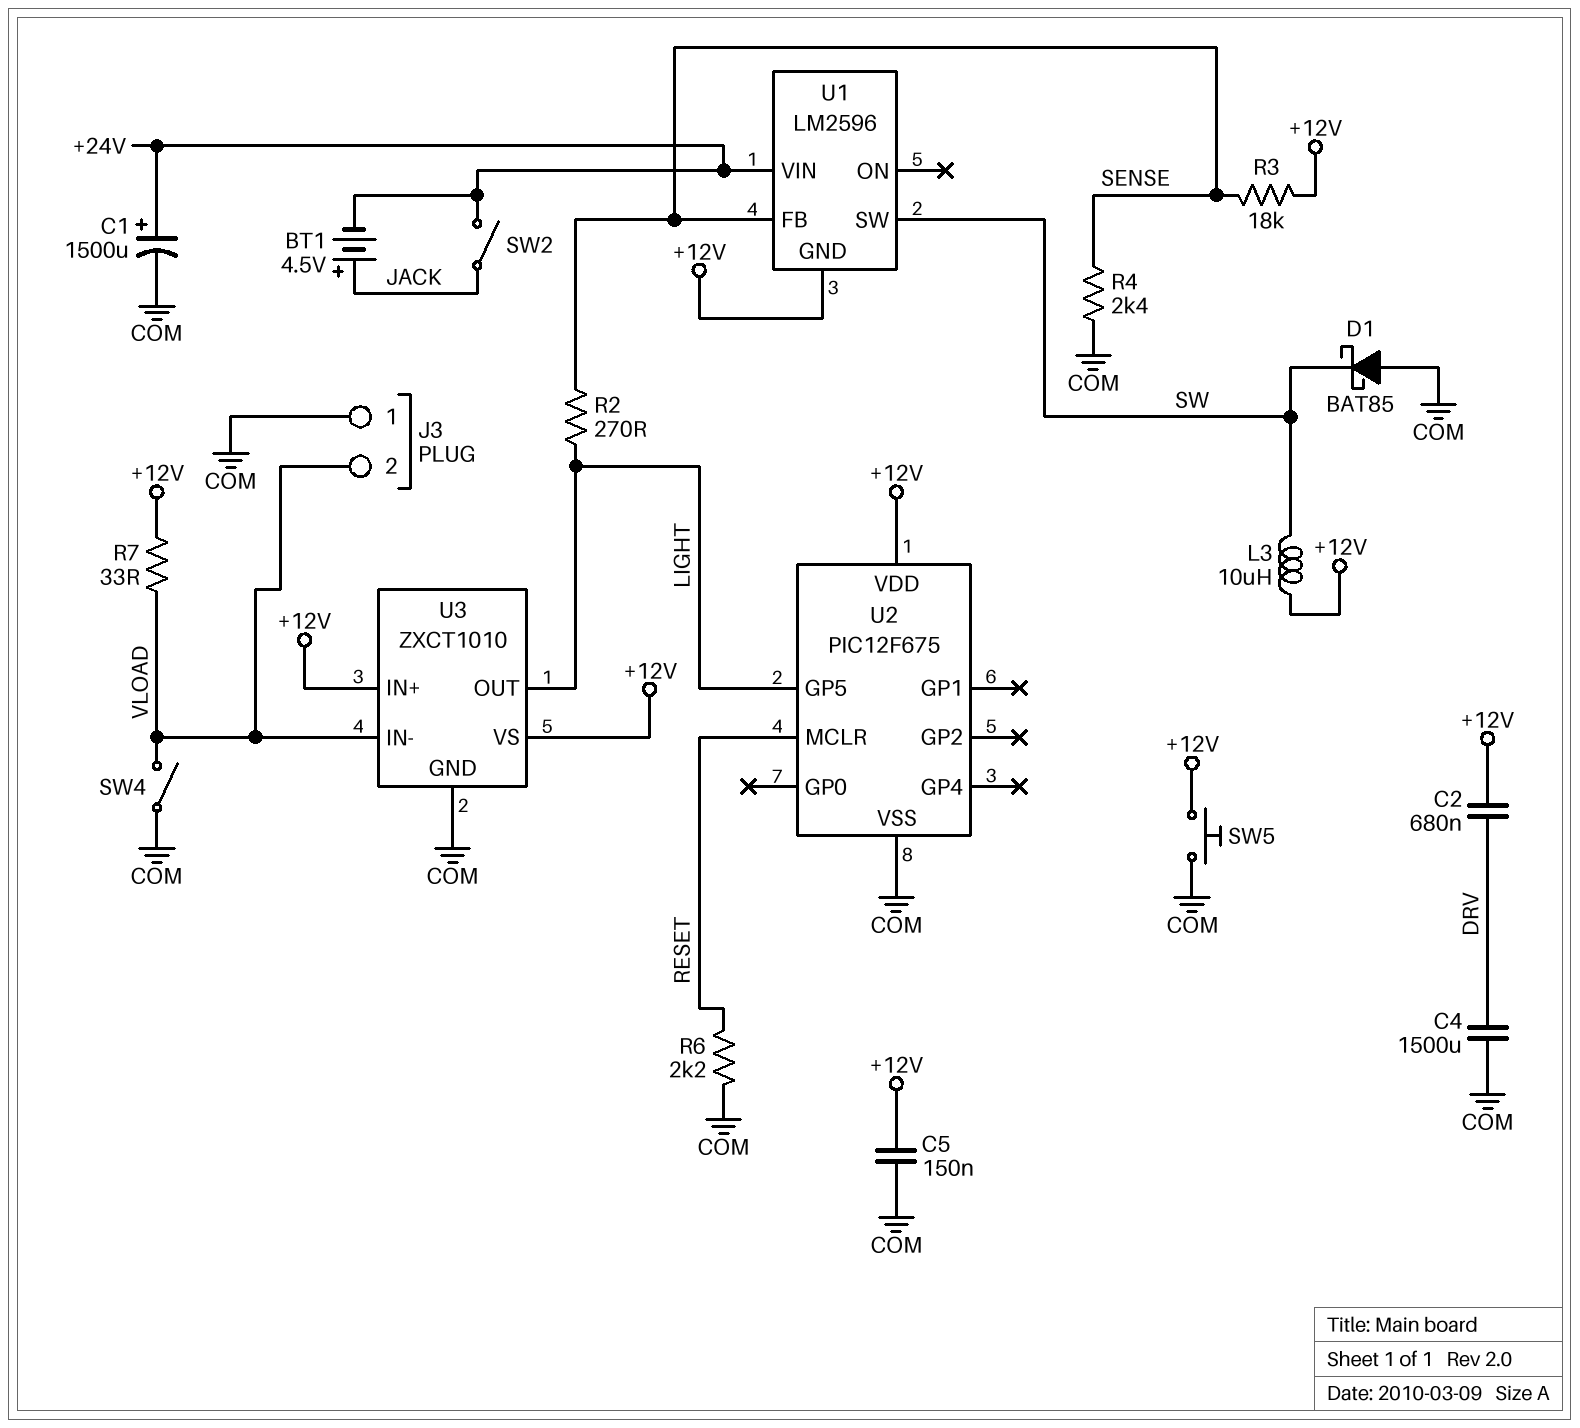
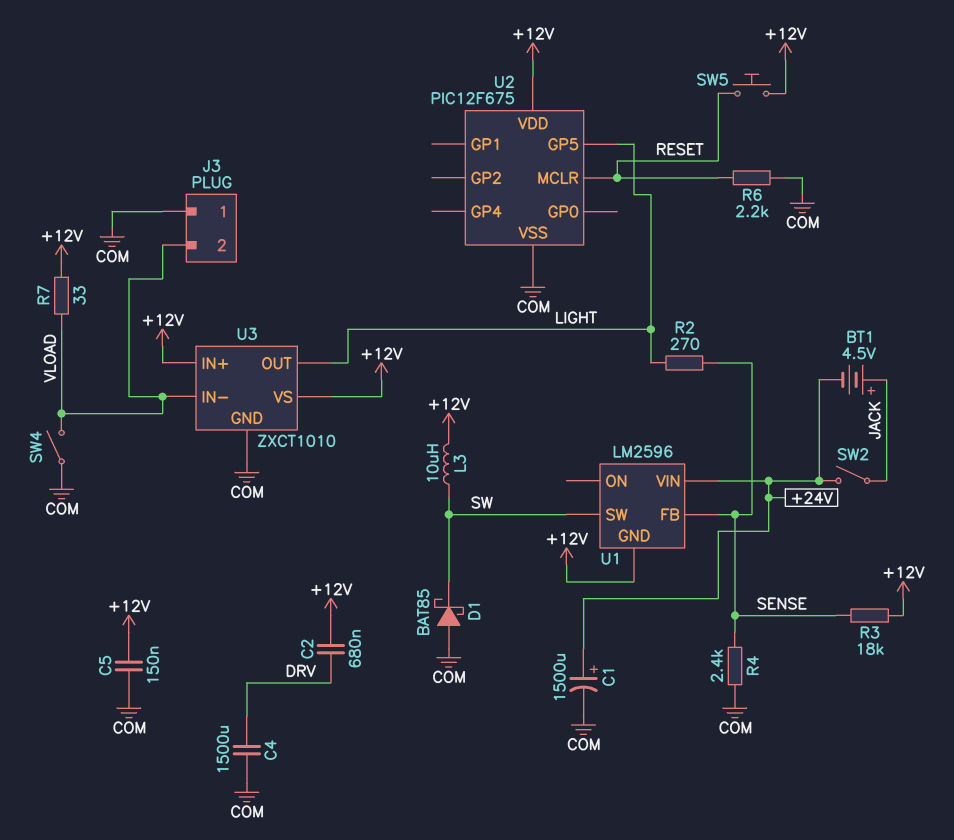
SW5: button (+12V, COM) -> button (+12V, RESET)

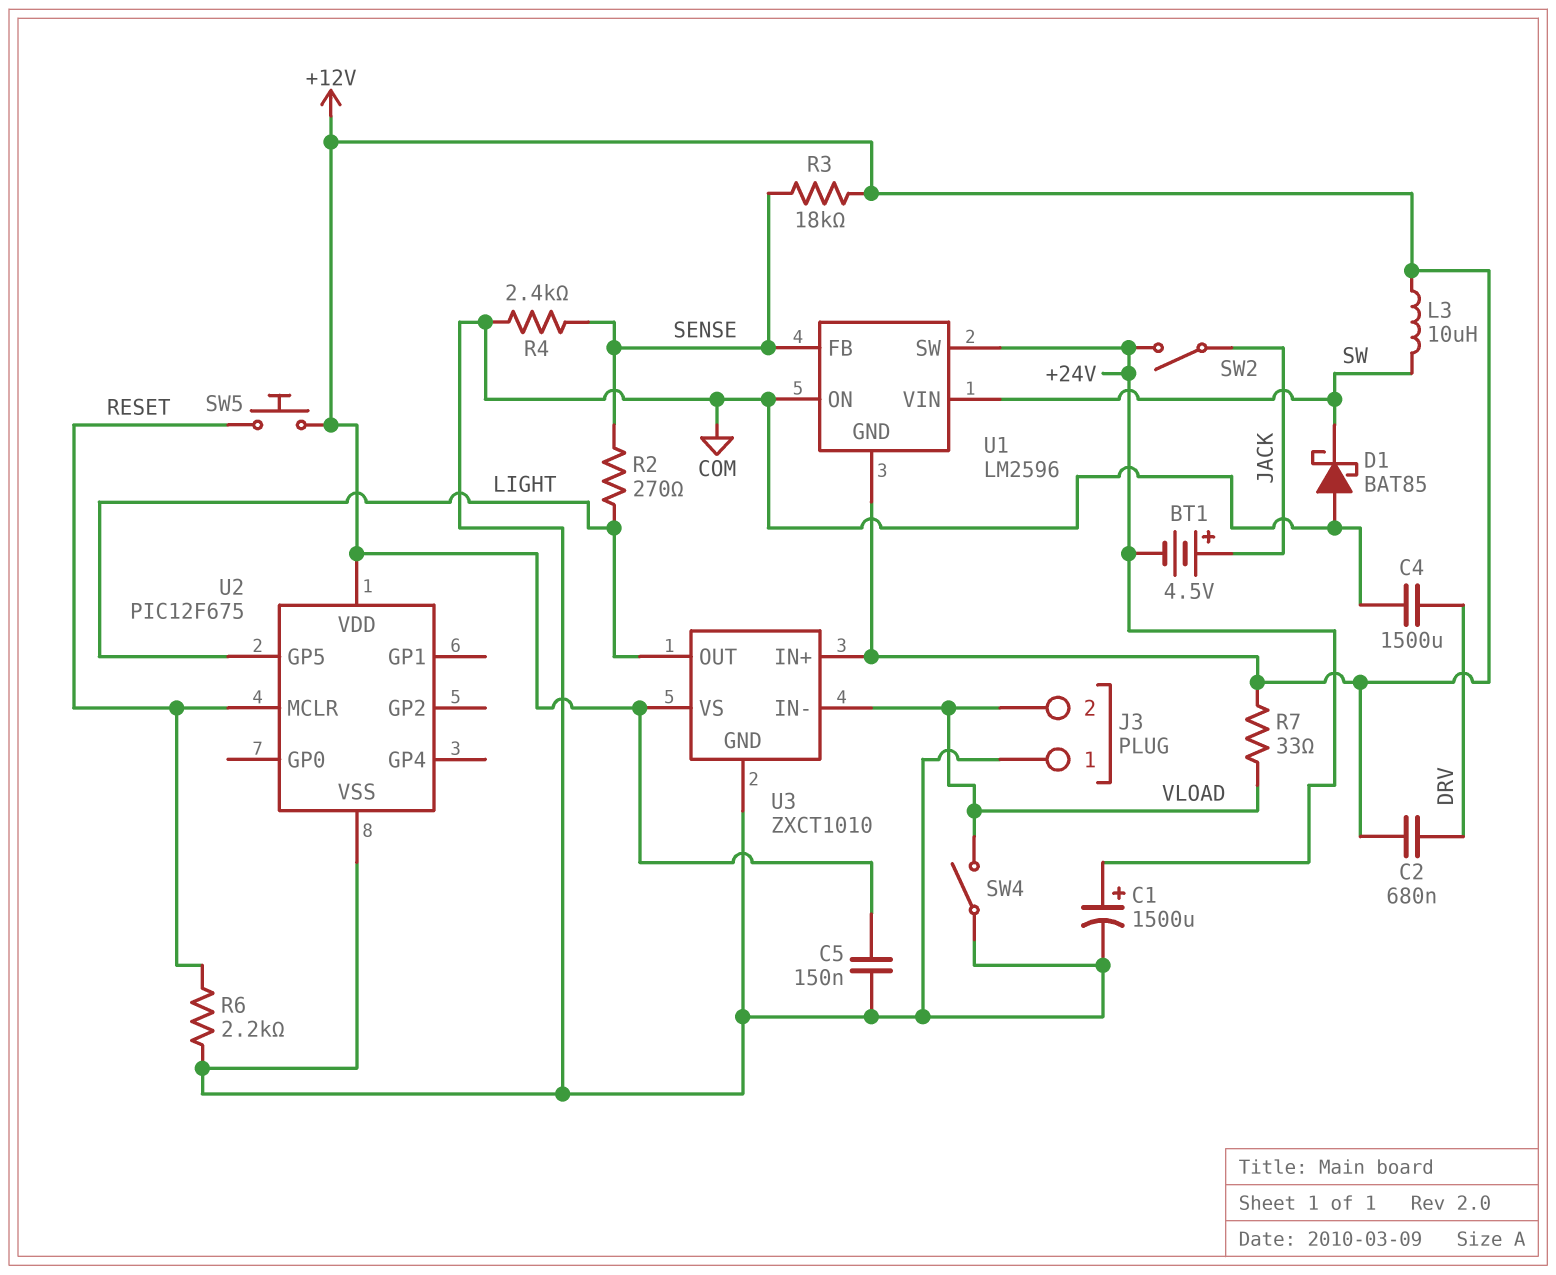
U1 pin ON: none -> COM
U1 pin SW: SW -> +24V
U1 pin VIN: +24V -> SW

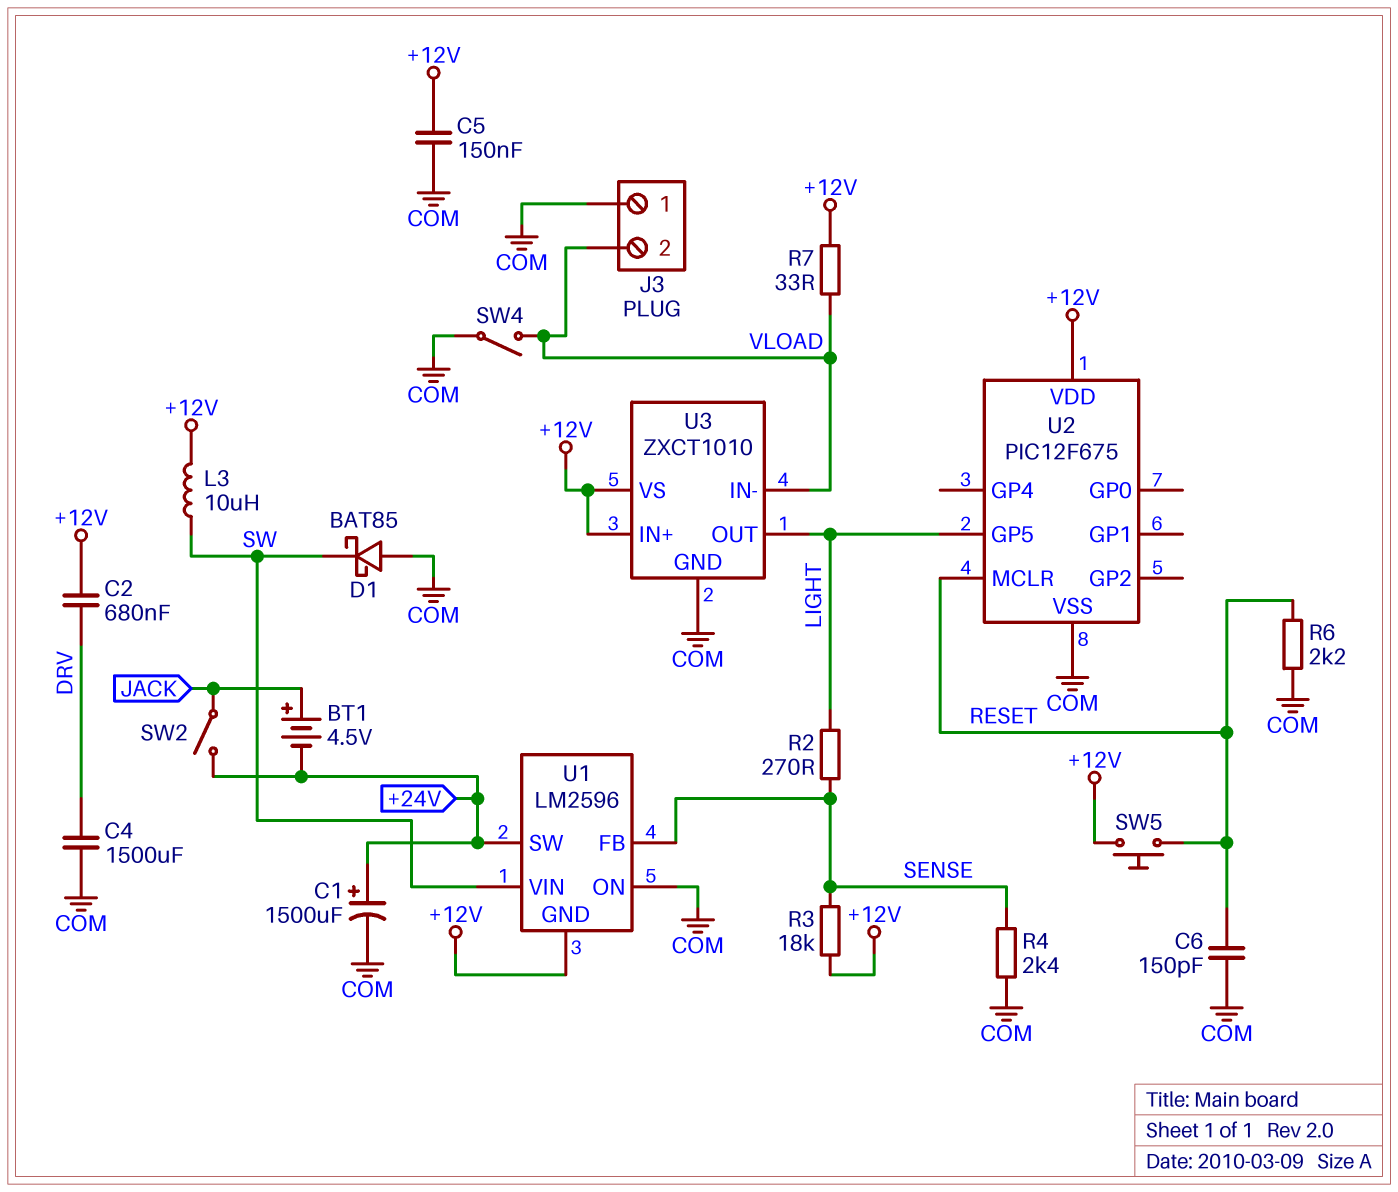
C6: none -> 150pF (COM, RESET)

